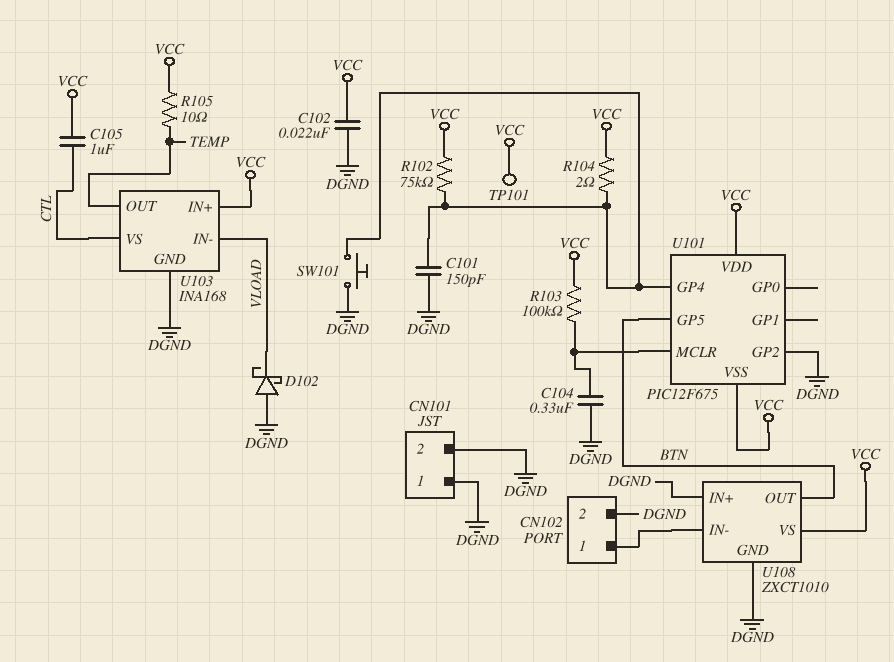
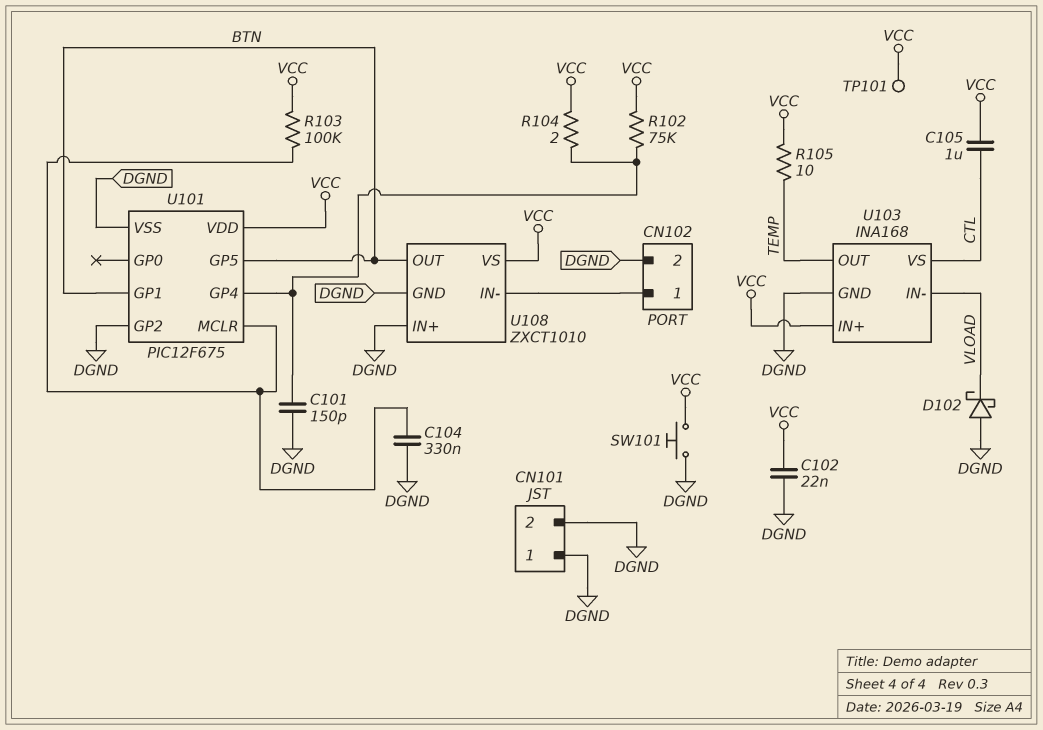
SW101: button (DGND, U101/GP4) -> button (DGND, VCC)
U101 pin GP1: none -> BTN
U101 pin VSS: VCC -> DGND

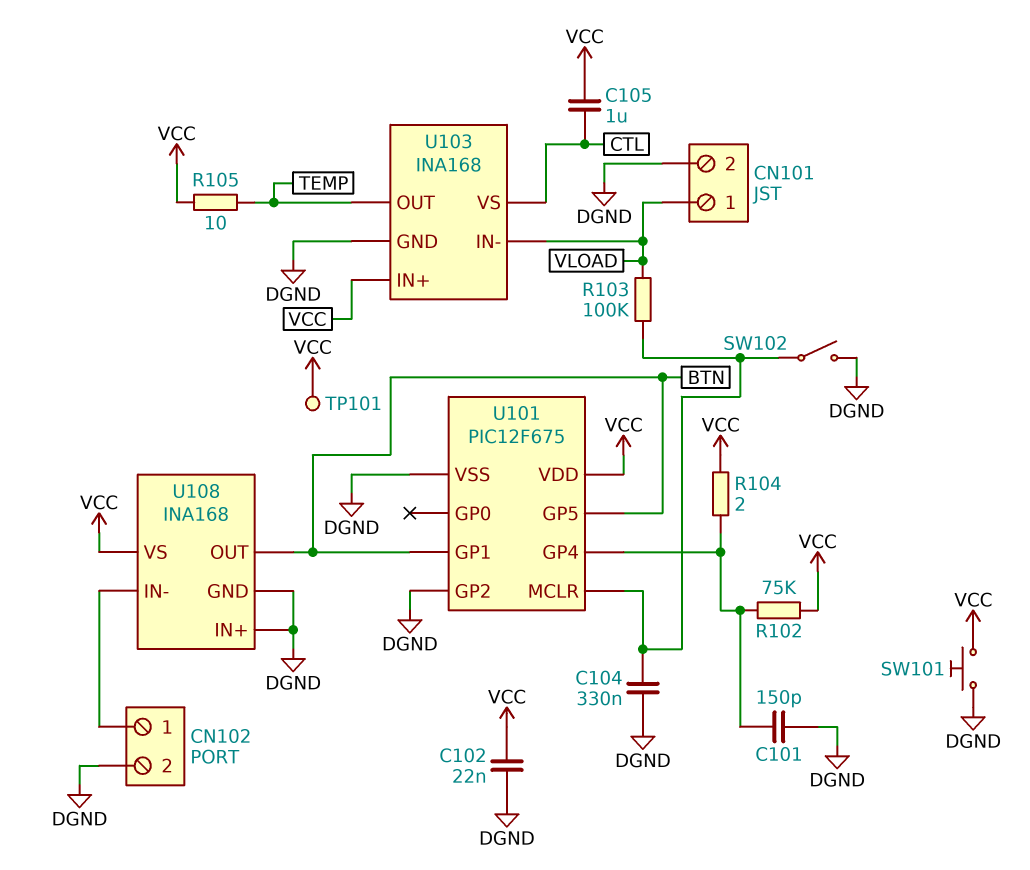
CN101 pin 1: DGND -> VLOAD
D102: schottky (A DGND, K VLOAD) -> none
R103: 100k (U101/MCLR, VCC) -> 100k (U101/MCLR, VLOAD)
SW102: none -> switch (DGND, U101/MCLR)
U108: ZXCT1010 -> INA168

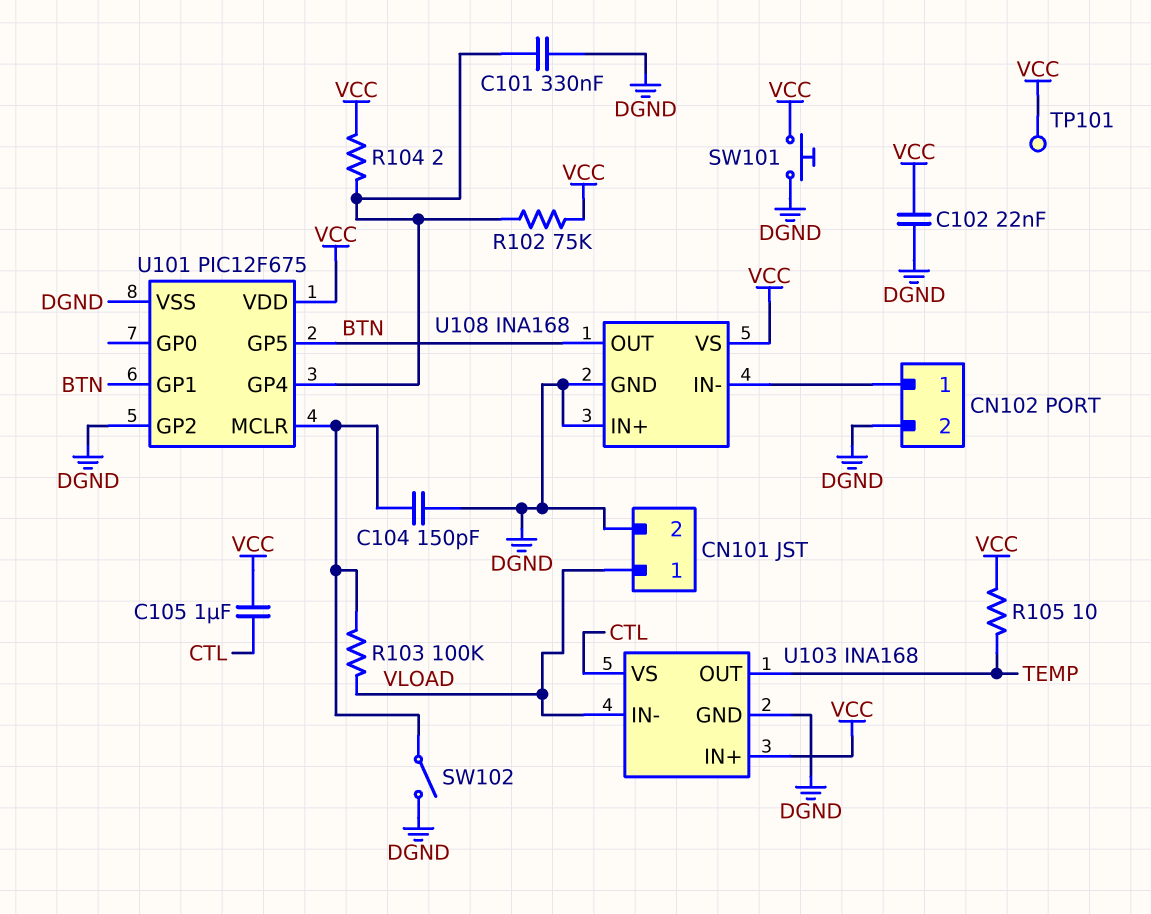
C101: 150pF (DGND, U101/GP4) -> 330nF (DGND, U101/GP4)
C104: 330nF (DGND, U101/MCLR) -> 150pF (DGND, U101/MCLR)

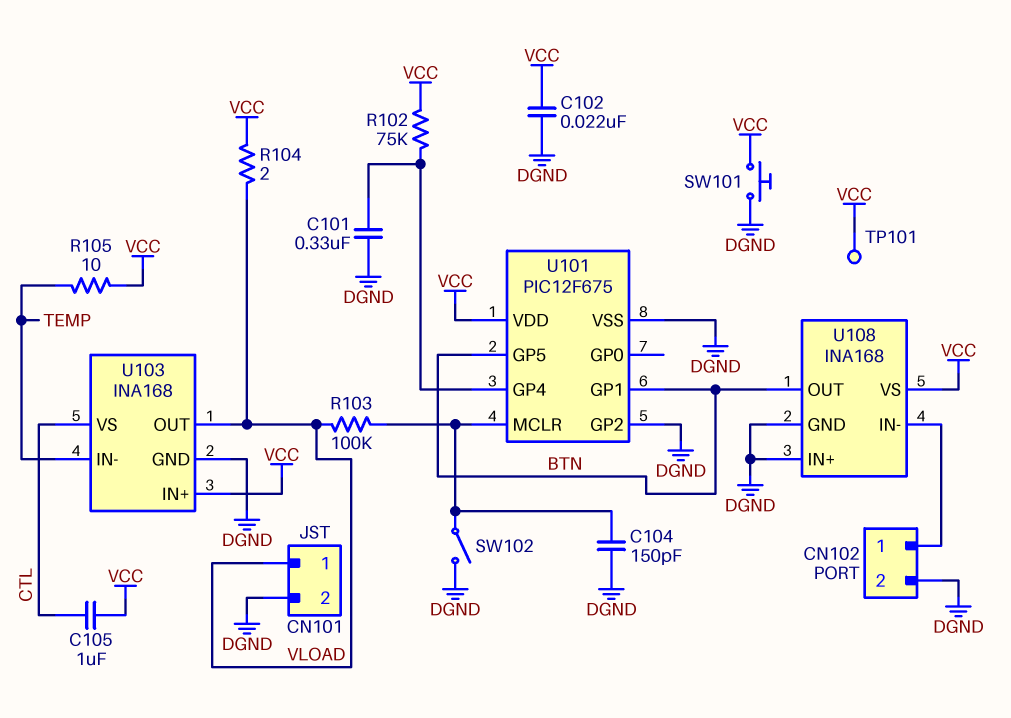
R104: 2 (U101/GP4, VCC) -> 2 (VCC, VLOAD)
U103 pin IN-: VLOAD -> TEMP
U103 pin OUT: TEMP -> VLOAD

